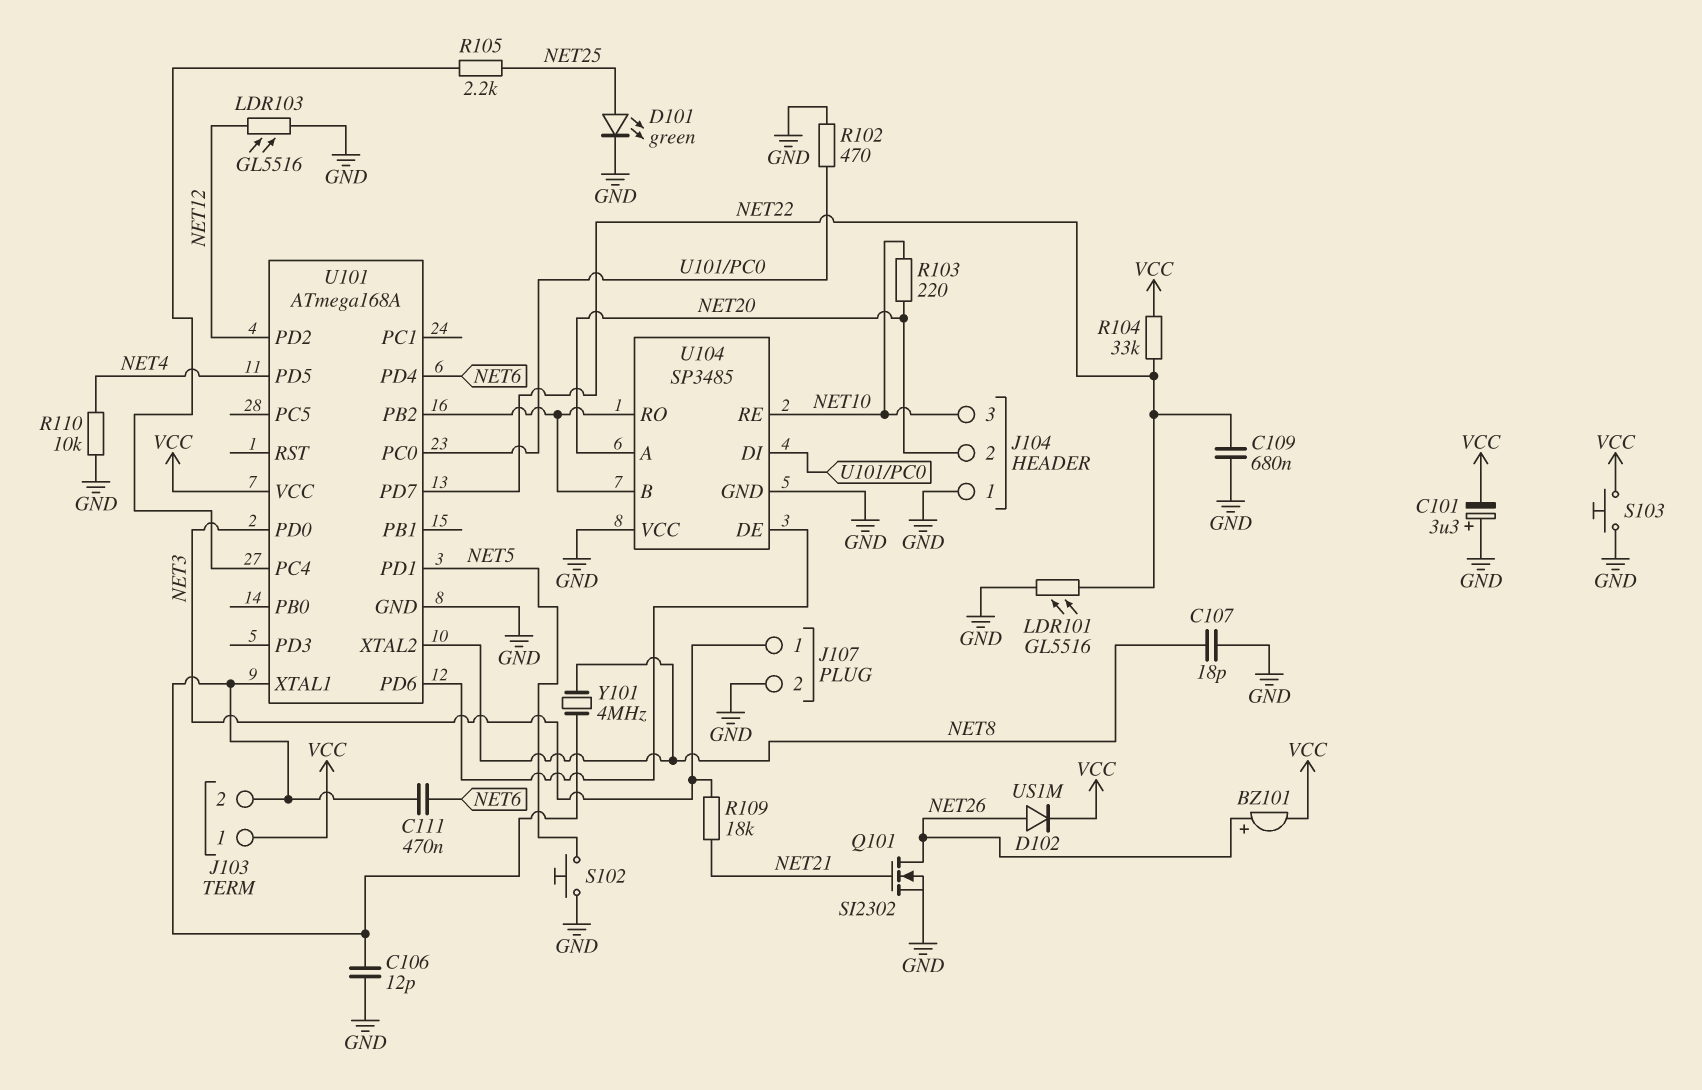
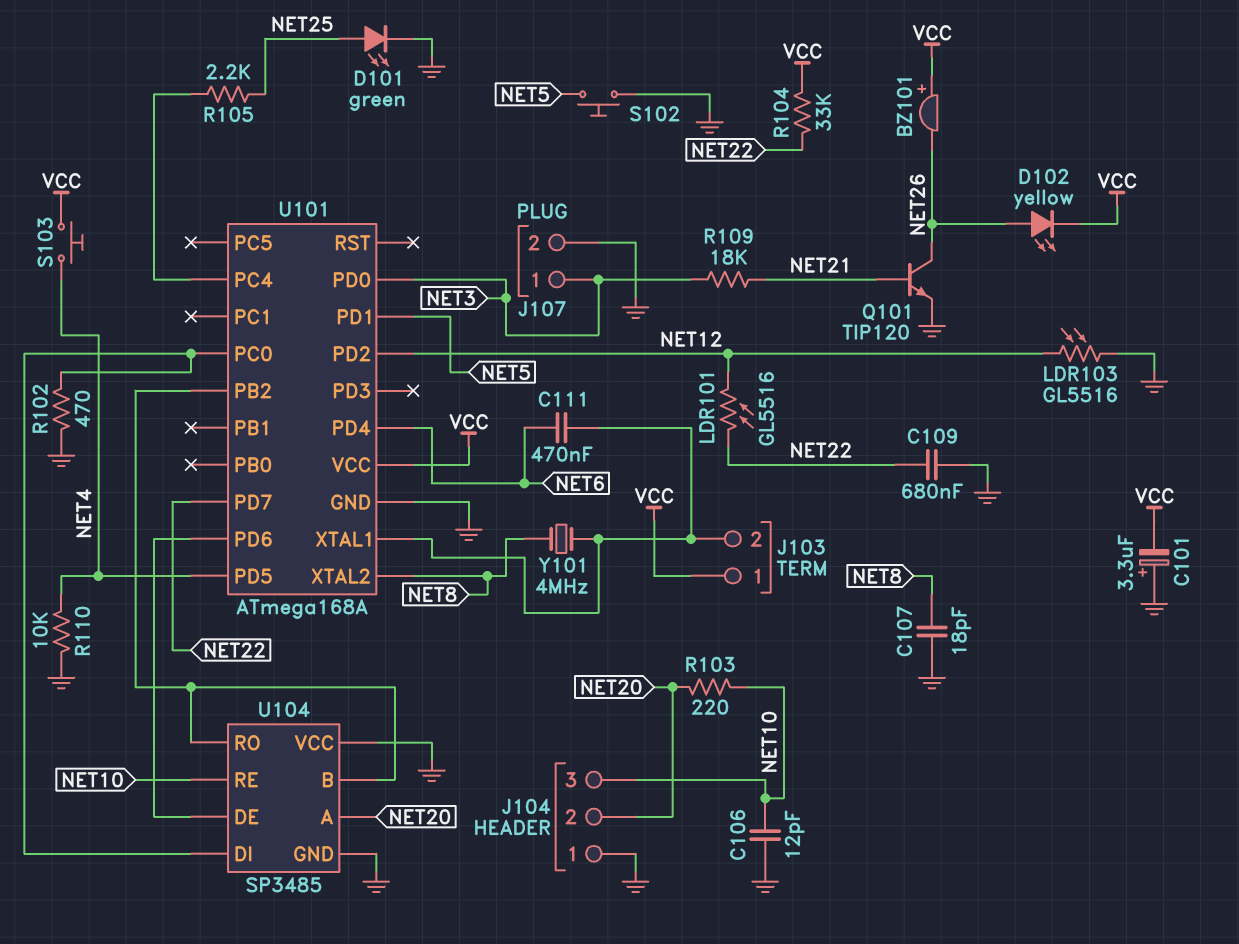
BZ101: buzzer (plus NET26, minus VCC) -> buzzer (plus VCC, minus NET26)
C106: 12pF (GND, J103/2) -> 12pF (GND, NET10)
D102: diode US1M (A NET26, K VCC) -> LED yellow (A NET26, K VCC)
LDR101: GL5516 (GND, NET22) -> GL5516 (NET12, NET22)
Q101: NMOS SI2302 (G NET21, D NET26, S GND) -> NPN TIP120 (B NET21, C NET26, E GND)
S103: button (GND, VCC) -> button (NET4, VCC)

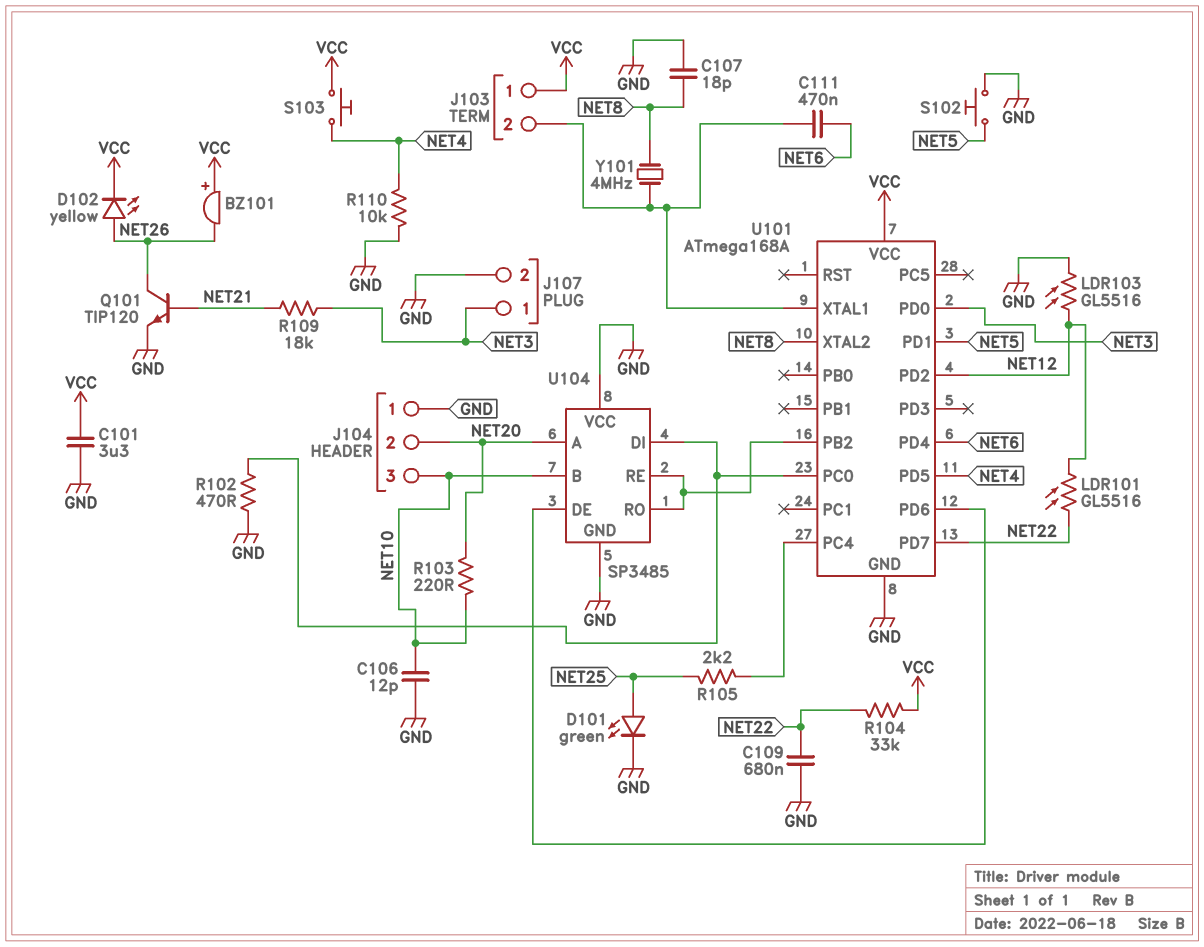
C101: 3.3uF (plus GND, minus VCC) -> 3.3uF (GND, VCC)
U104 pin B: U101/PB2 -> NET10
U104 pin RE: NET10 -> U101/PB2

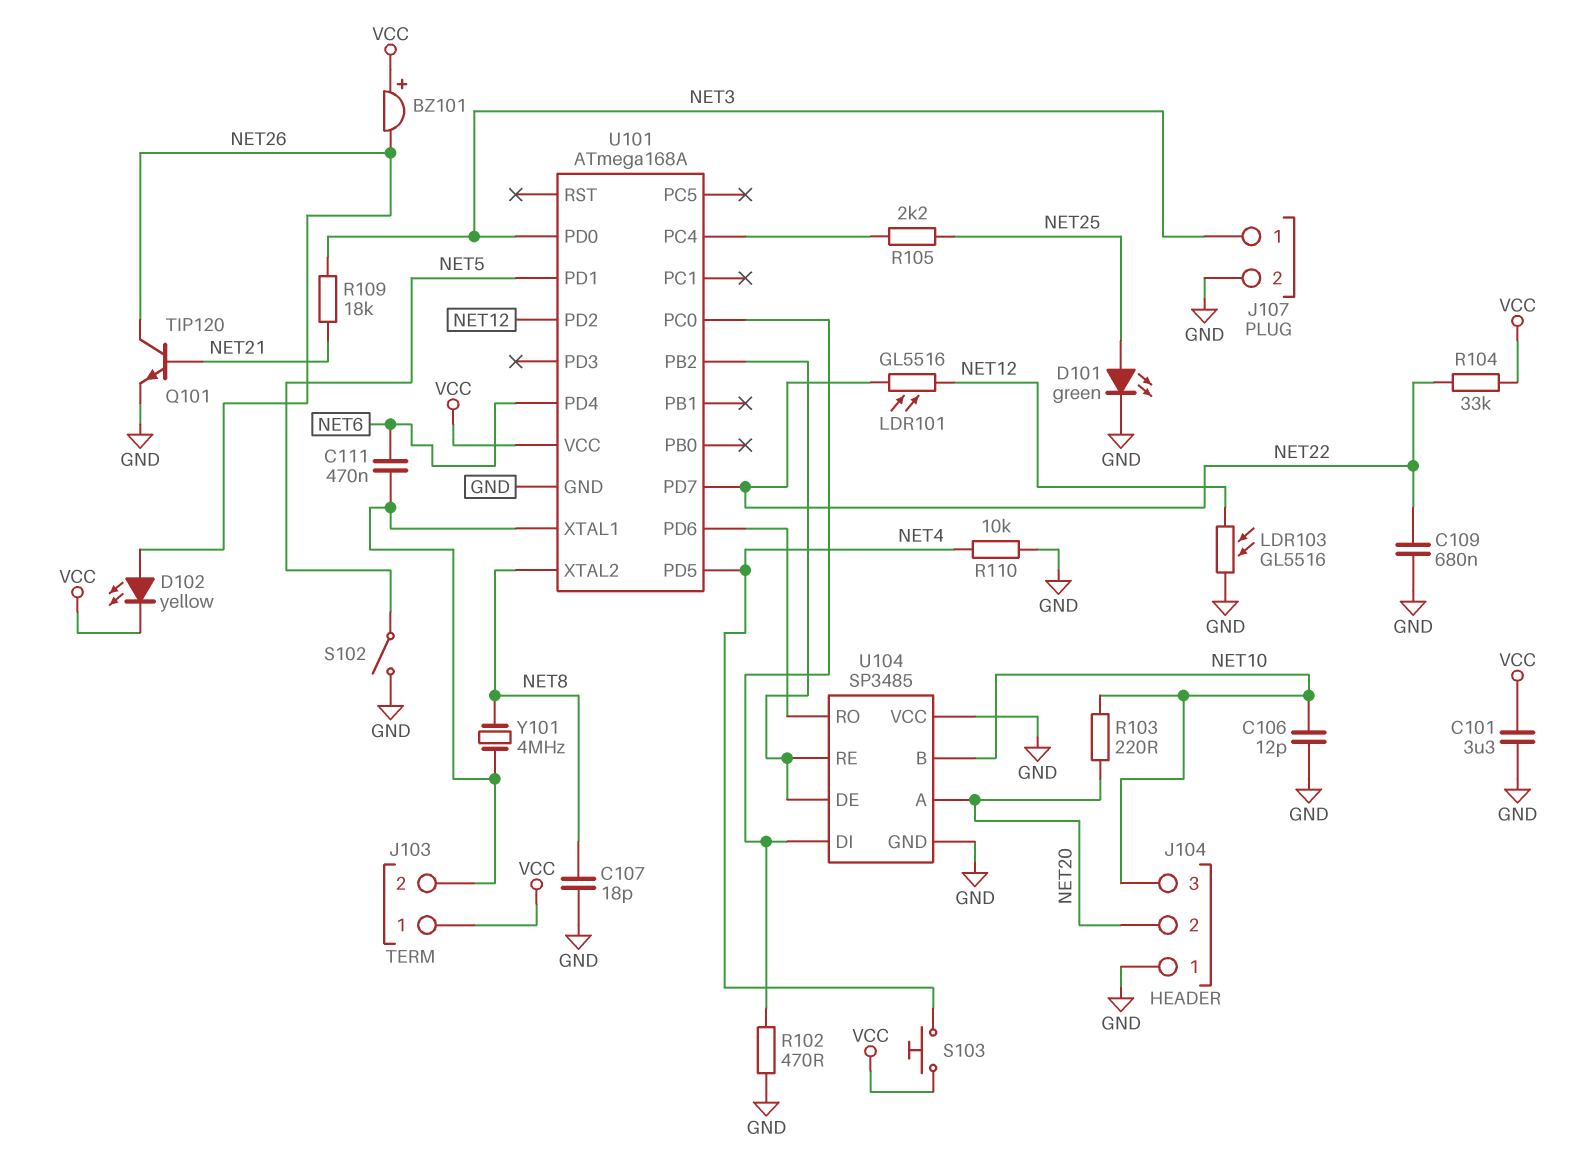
S102: button (GND, NET5) -> switch (GND, NET5)
U104 pin DE: U101/PD6 -> U101/PB2
U104 pin RO: U101/PB2 -> U101/PD6

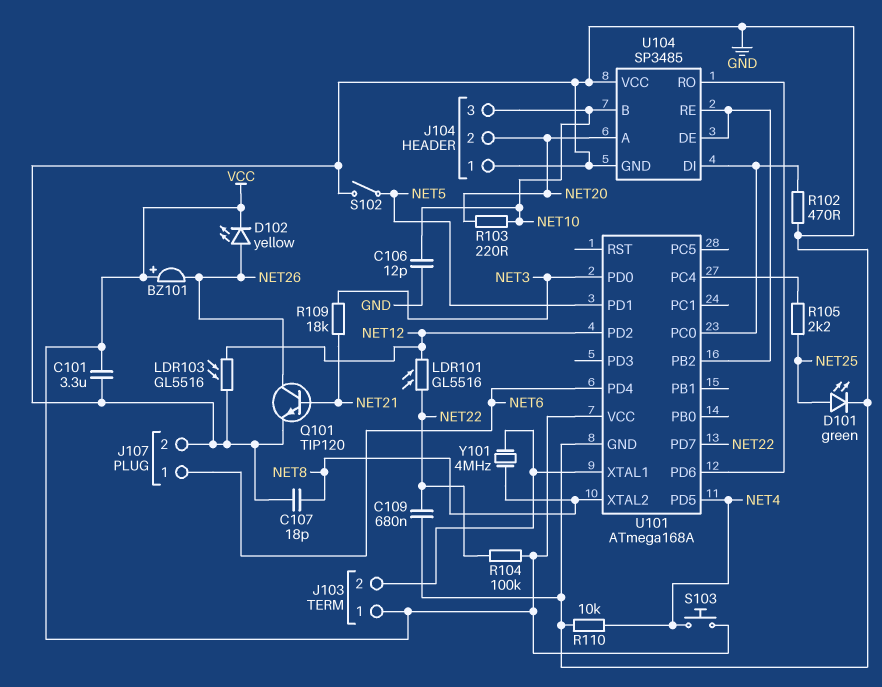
C111: 470nF (J103/2, NET6) -> none
J107 pin 1: NET3 -> NET6
R104: 33k (NET22, VCC) -> 100k (NET22, VCC)

